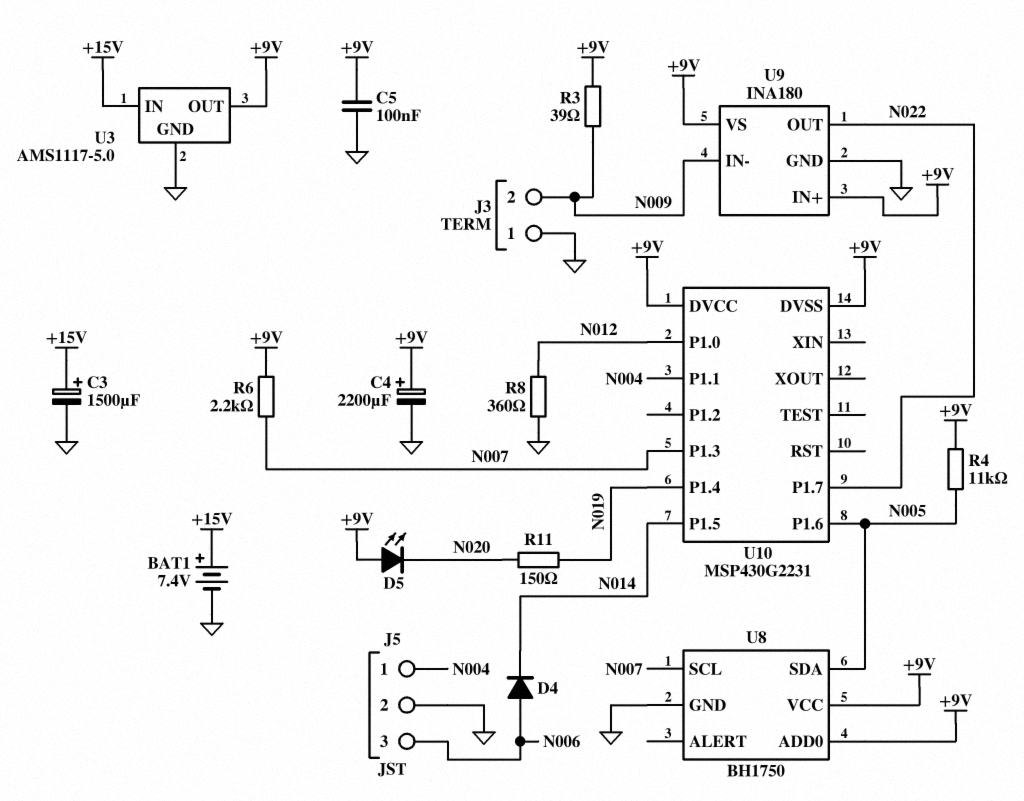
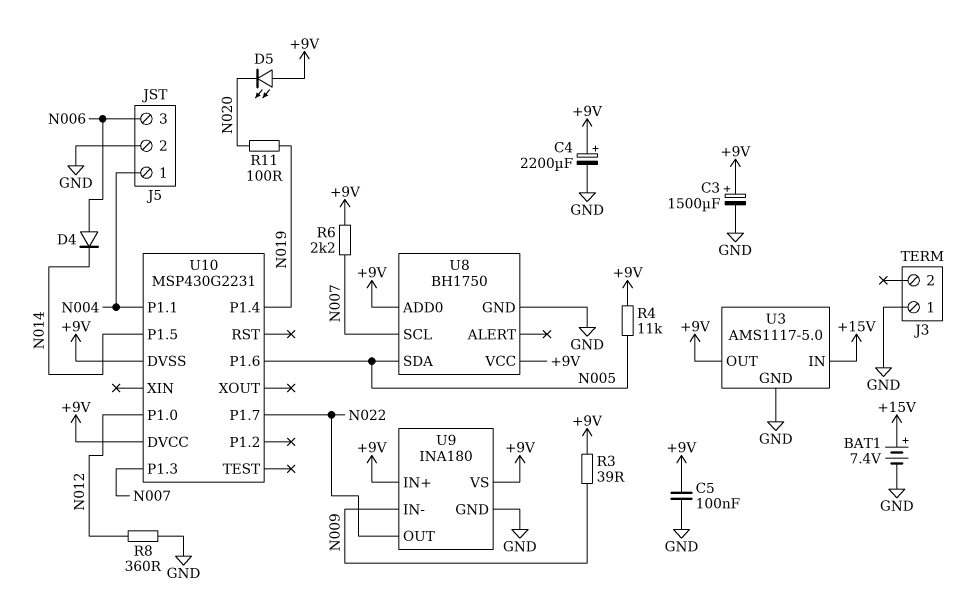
C3: 1500uF (plus +15V, minus GND) -> 1500uF (plus +9V, minus GND)
J3 pin 2: N009 -> none
R11: 150 (N019, N020) -> 100 (N019, N020)

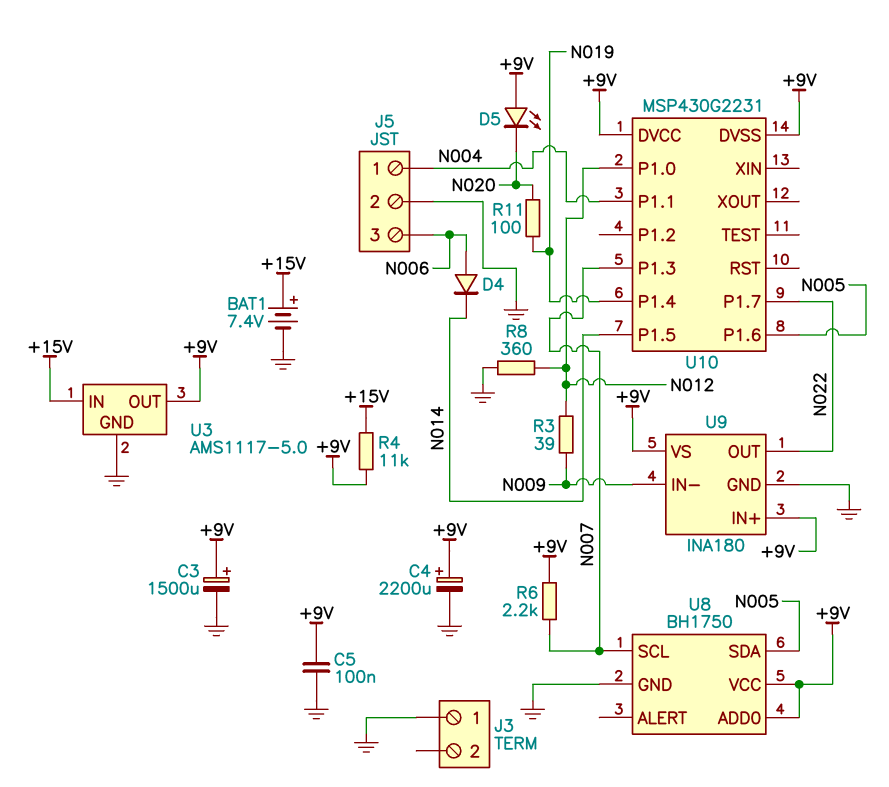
R3: 39 (+9V, N009) -> 39 (N009, N012)
R4: 11k (+9V, N005) -> 11k (+9V, +15V)

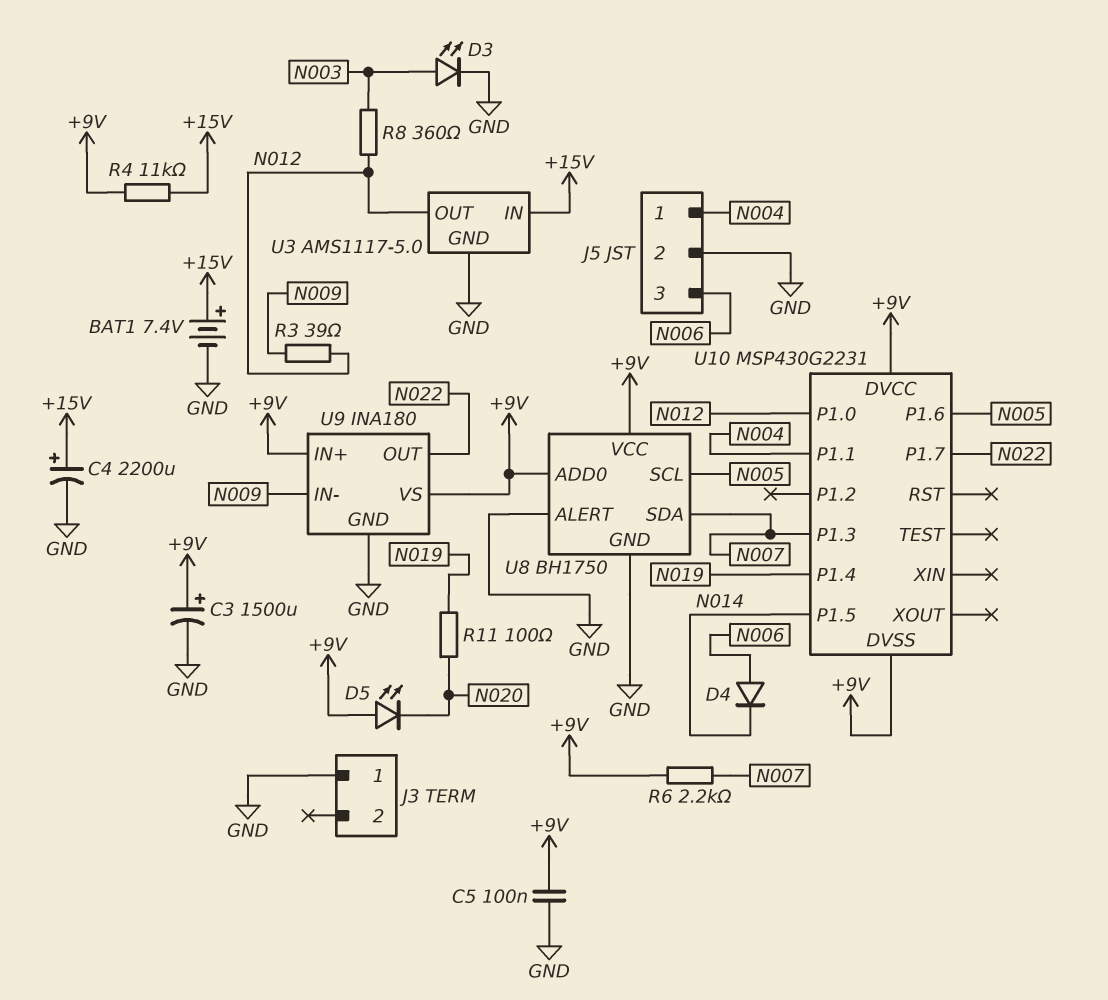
C4: 2200uF (plus +9V, minus GND) -> 2200uF (plus +15V, minus GND)
D3: none -> LED (A N003, K GND)
R8: 360 (GND, N012) -> 360 (N003, N012)
U3 pin OUT: +9V -> N012
U8 pin ALERT: none -> GND
U8 pin SCL: N007 -> N005
U8 pin SDA: N005 -> N007

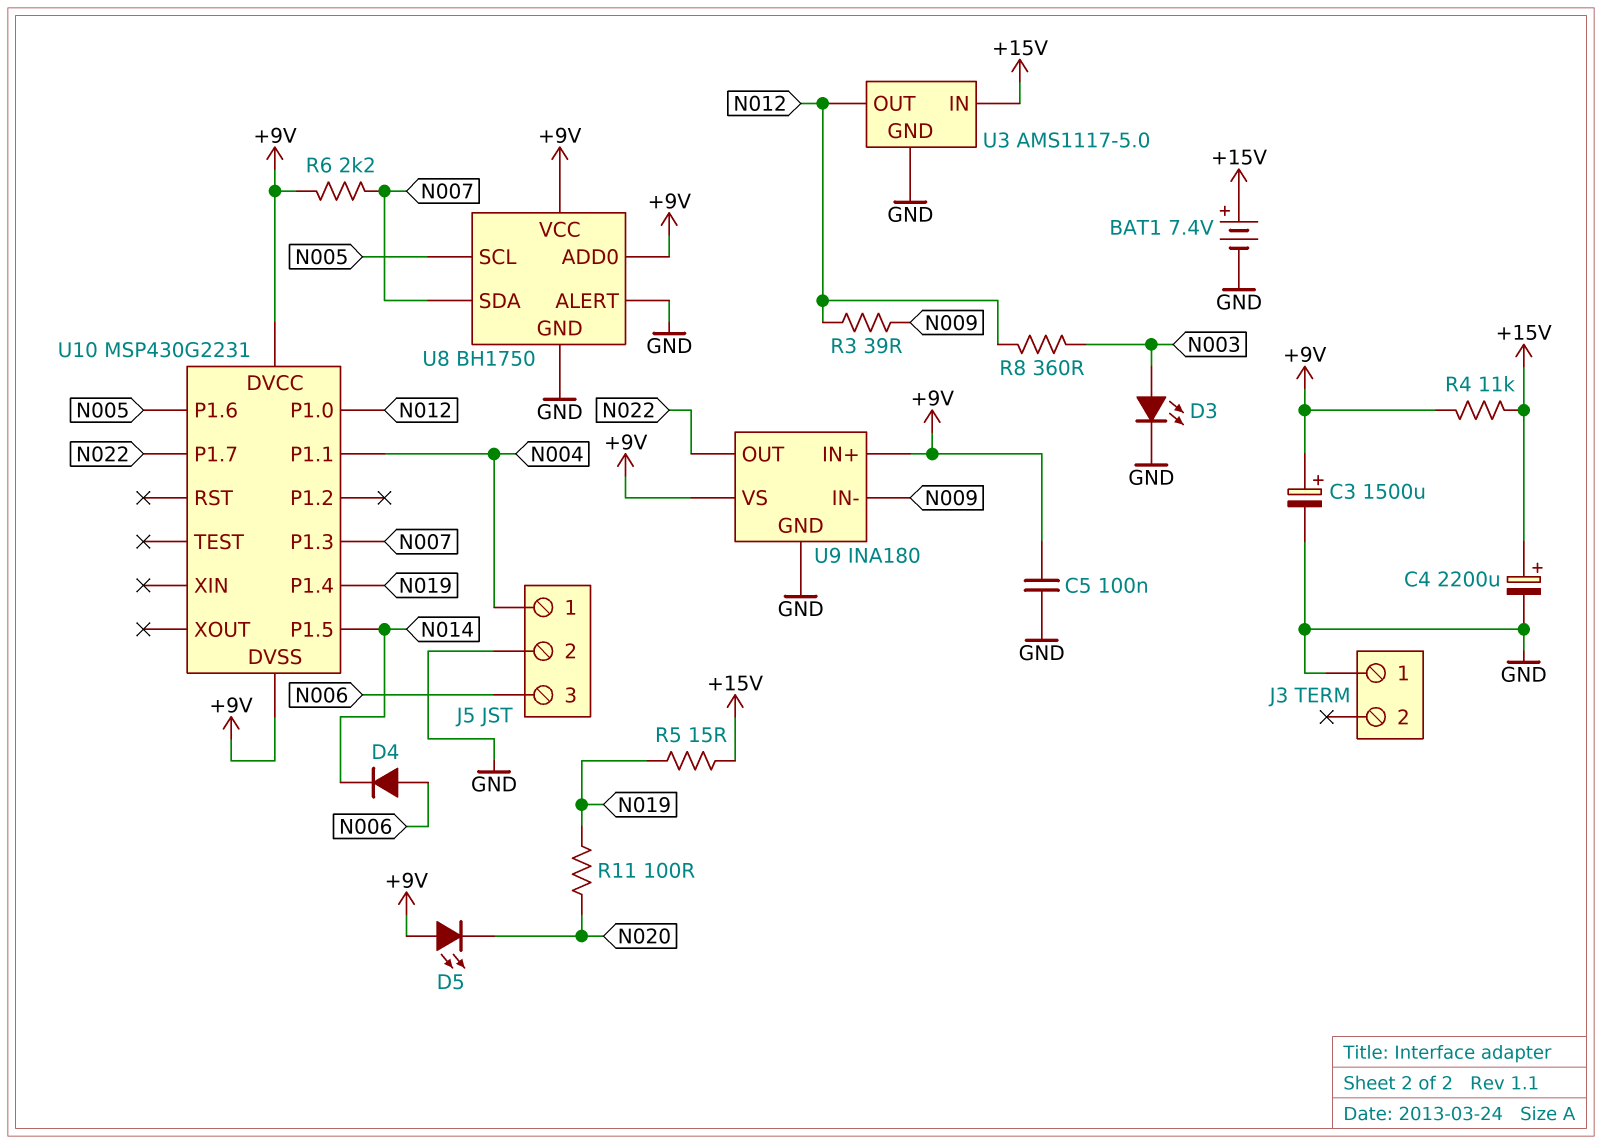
R5: none -> 15 (+15V, N019)

